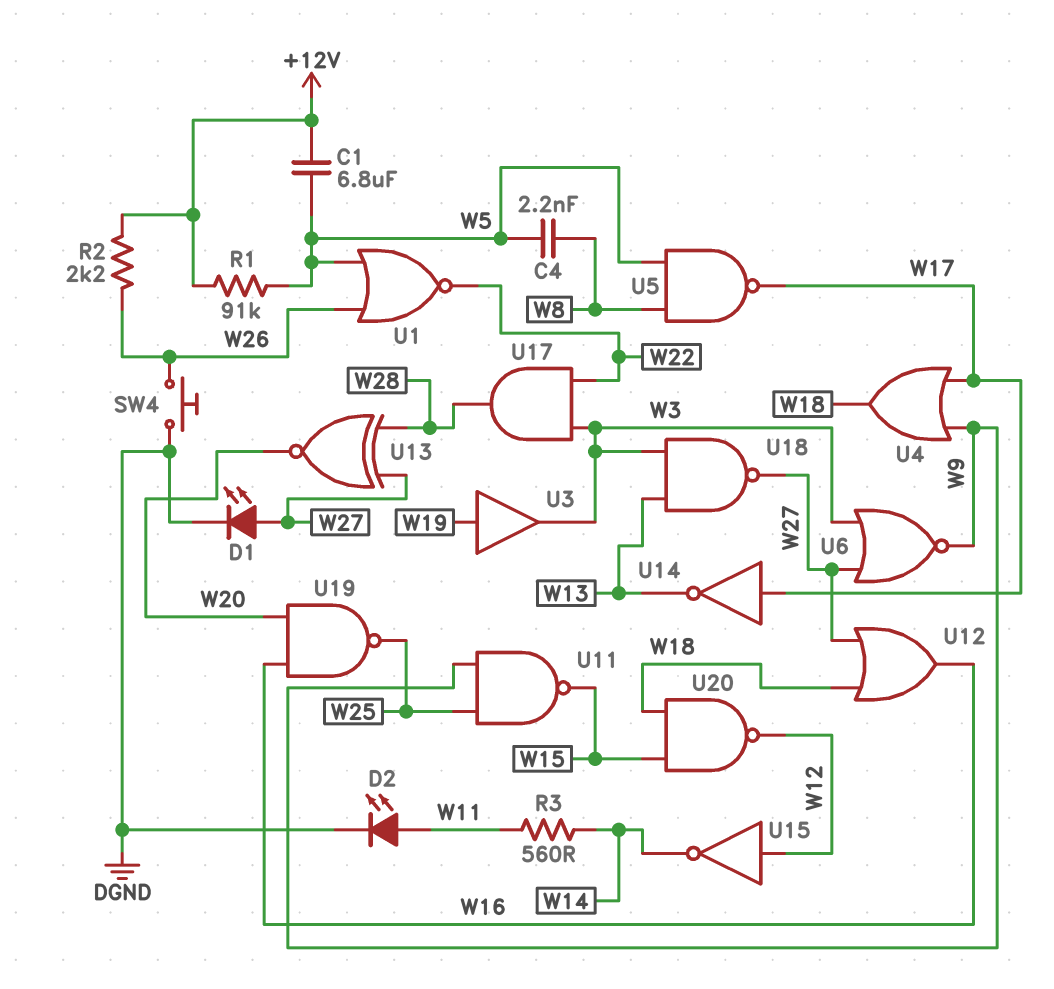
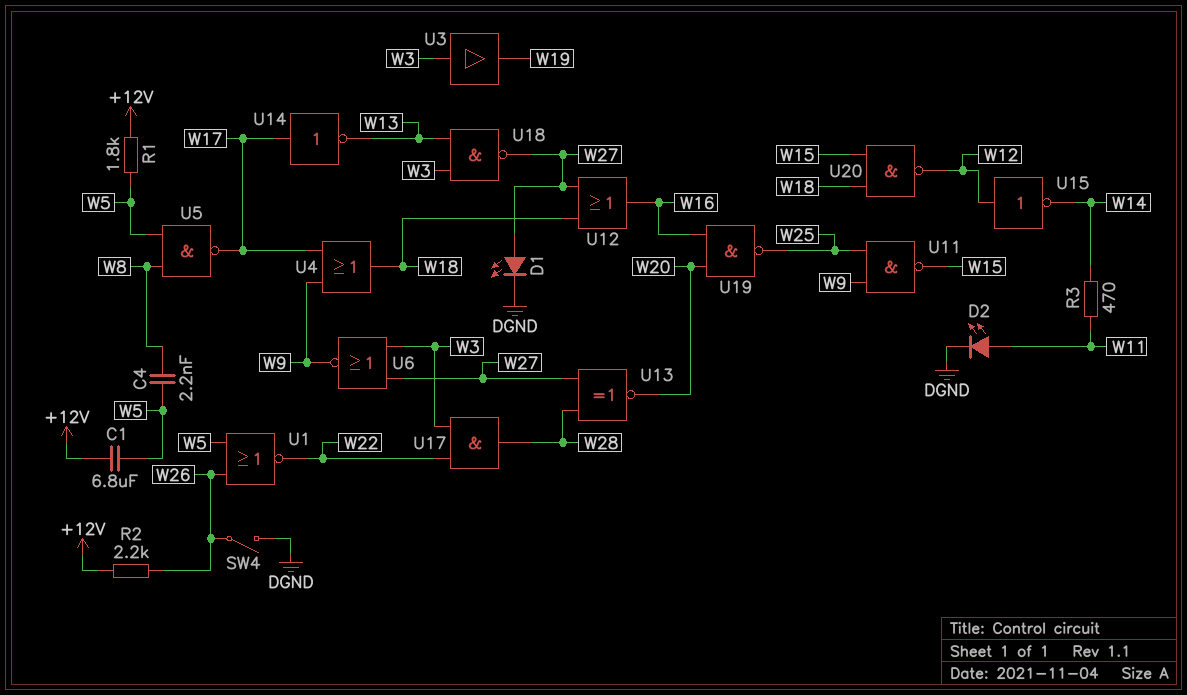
R1: 91k (+12V, W5) -> 1.8k (+12V, W5)
R3: 560 (W11, W14) -> 470 (W11, W14)
SW4: button (DGND, W26) -> switch (DGND, W26)
U3: buffer (in W19, out W3) -> buffer (in W3, out W19)

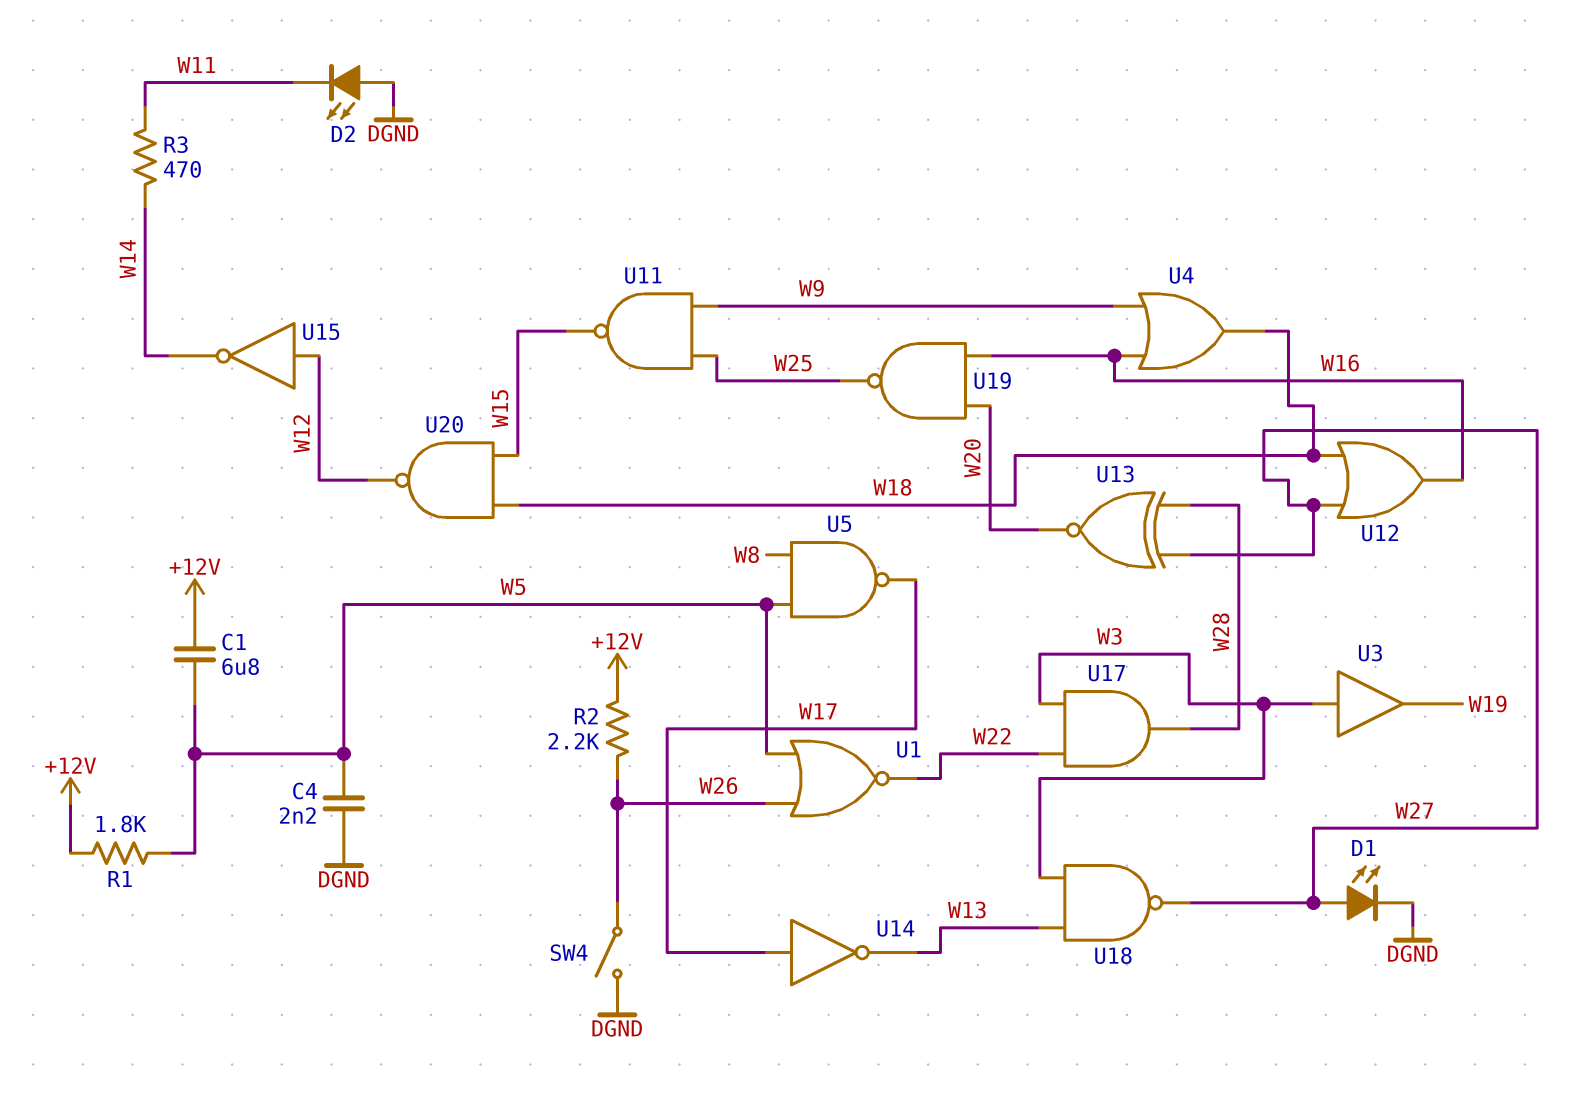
C4: 2.2nF (W5, W8) -> 2.2nF (DGND, W5)
D2: LED (A W11, K DGND) -> LED (A DGND, K W11)
U4: OR (in W9, in W17, out W18) -> OR (in W9, in W16, out W18)
U6: NOR (in W3, in W27, out W9) -> none

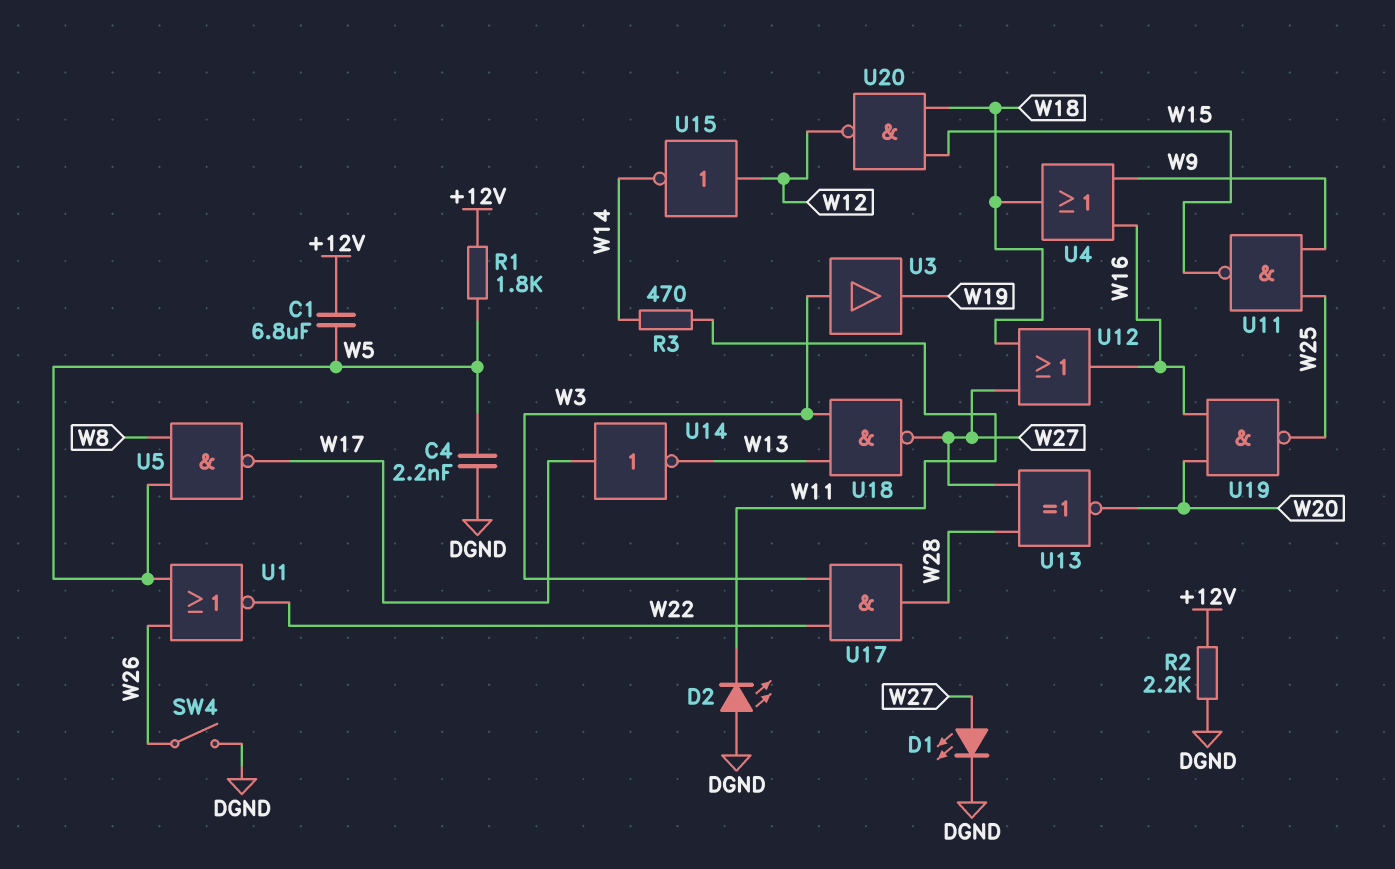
R2: 2.2k (+12V, W26) -> 2.2k (+12V, DGND)

